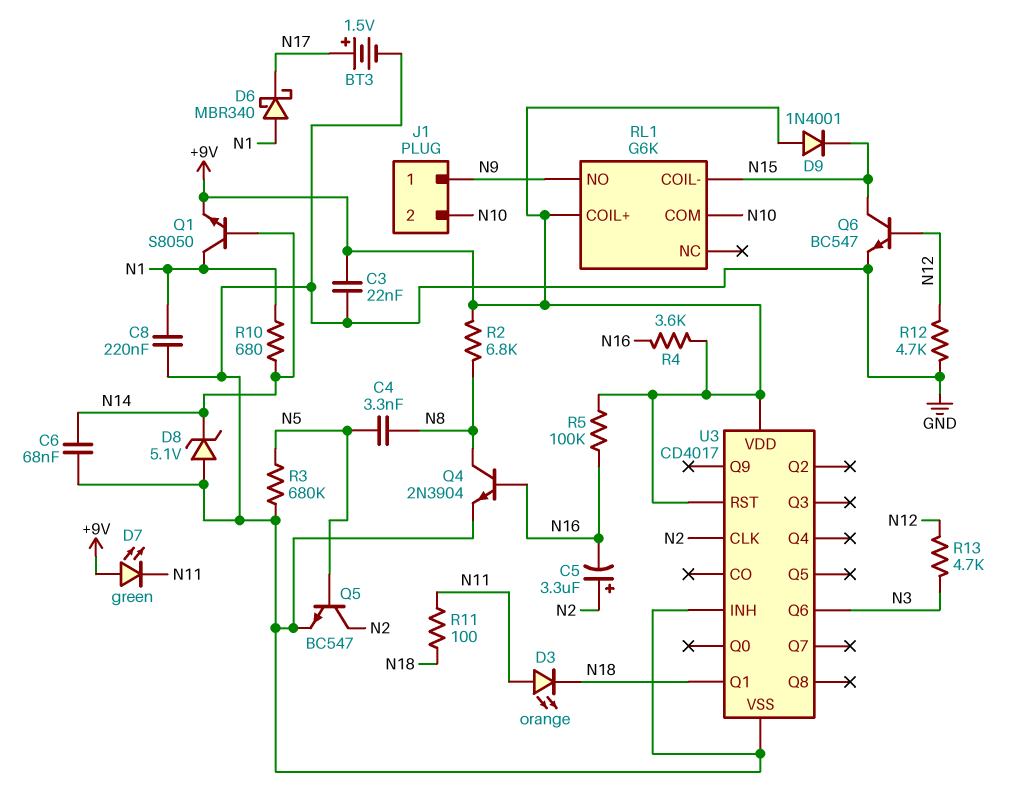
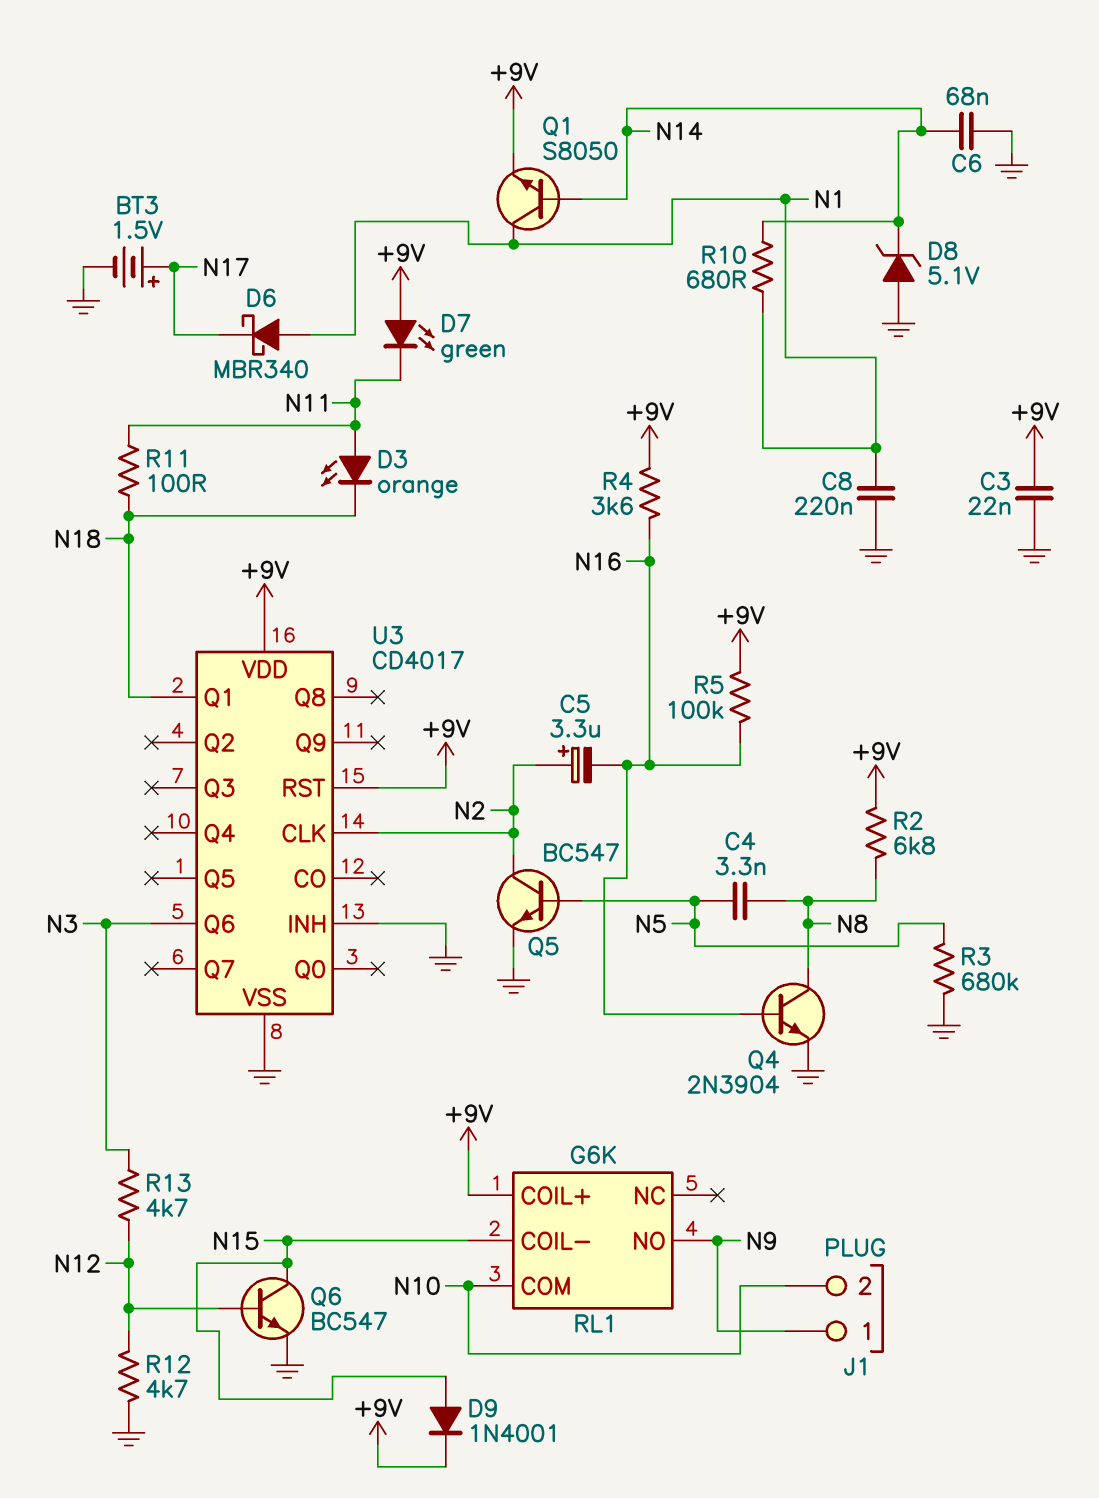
D9: diode 1N4001 (A +9V, K N15) -> diode 1N4001 (A N15, K +9V)

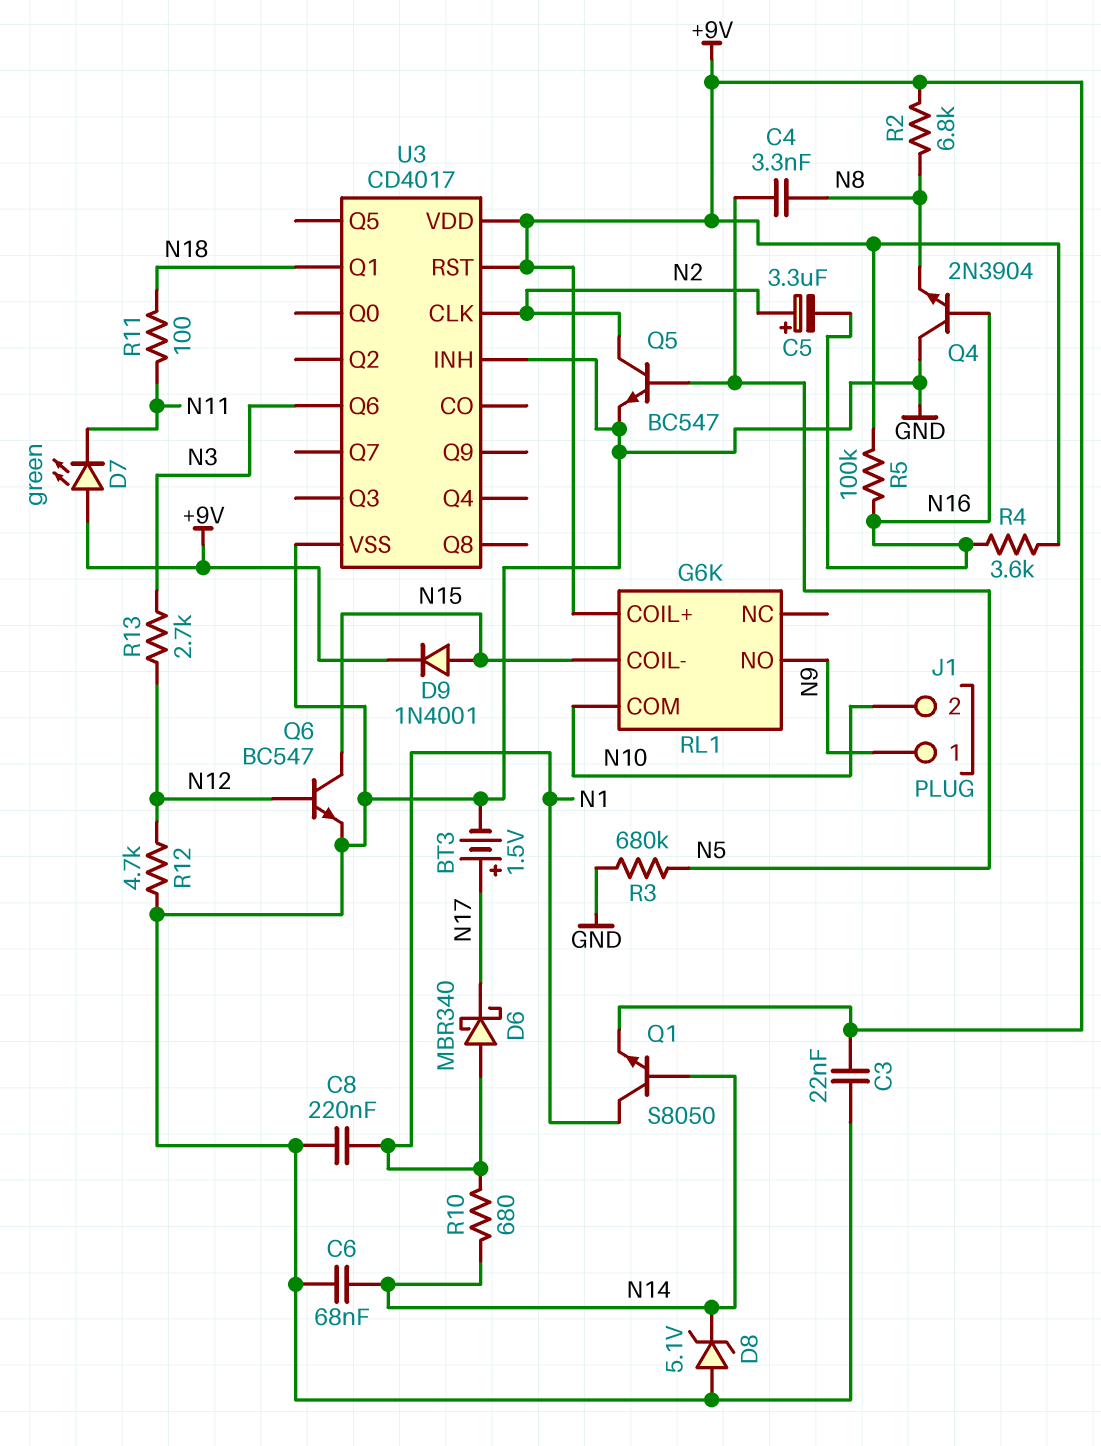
D3: LED orange (A N11, K N18) -> none
Q4: NPN 2N3904 (B N16, C N8, E GND) -> NPN 2N3904 (B N16, C GND, E N8)
R13: 4.7k (N3, N12) -> 2.7k (N3, N12)

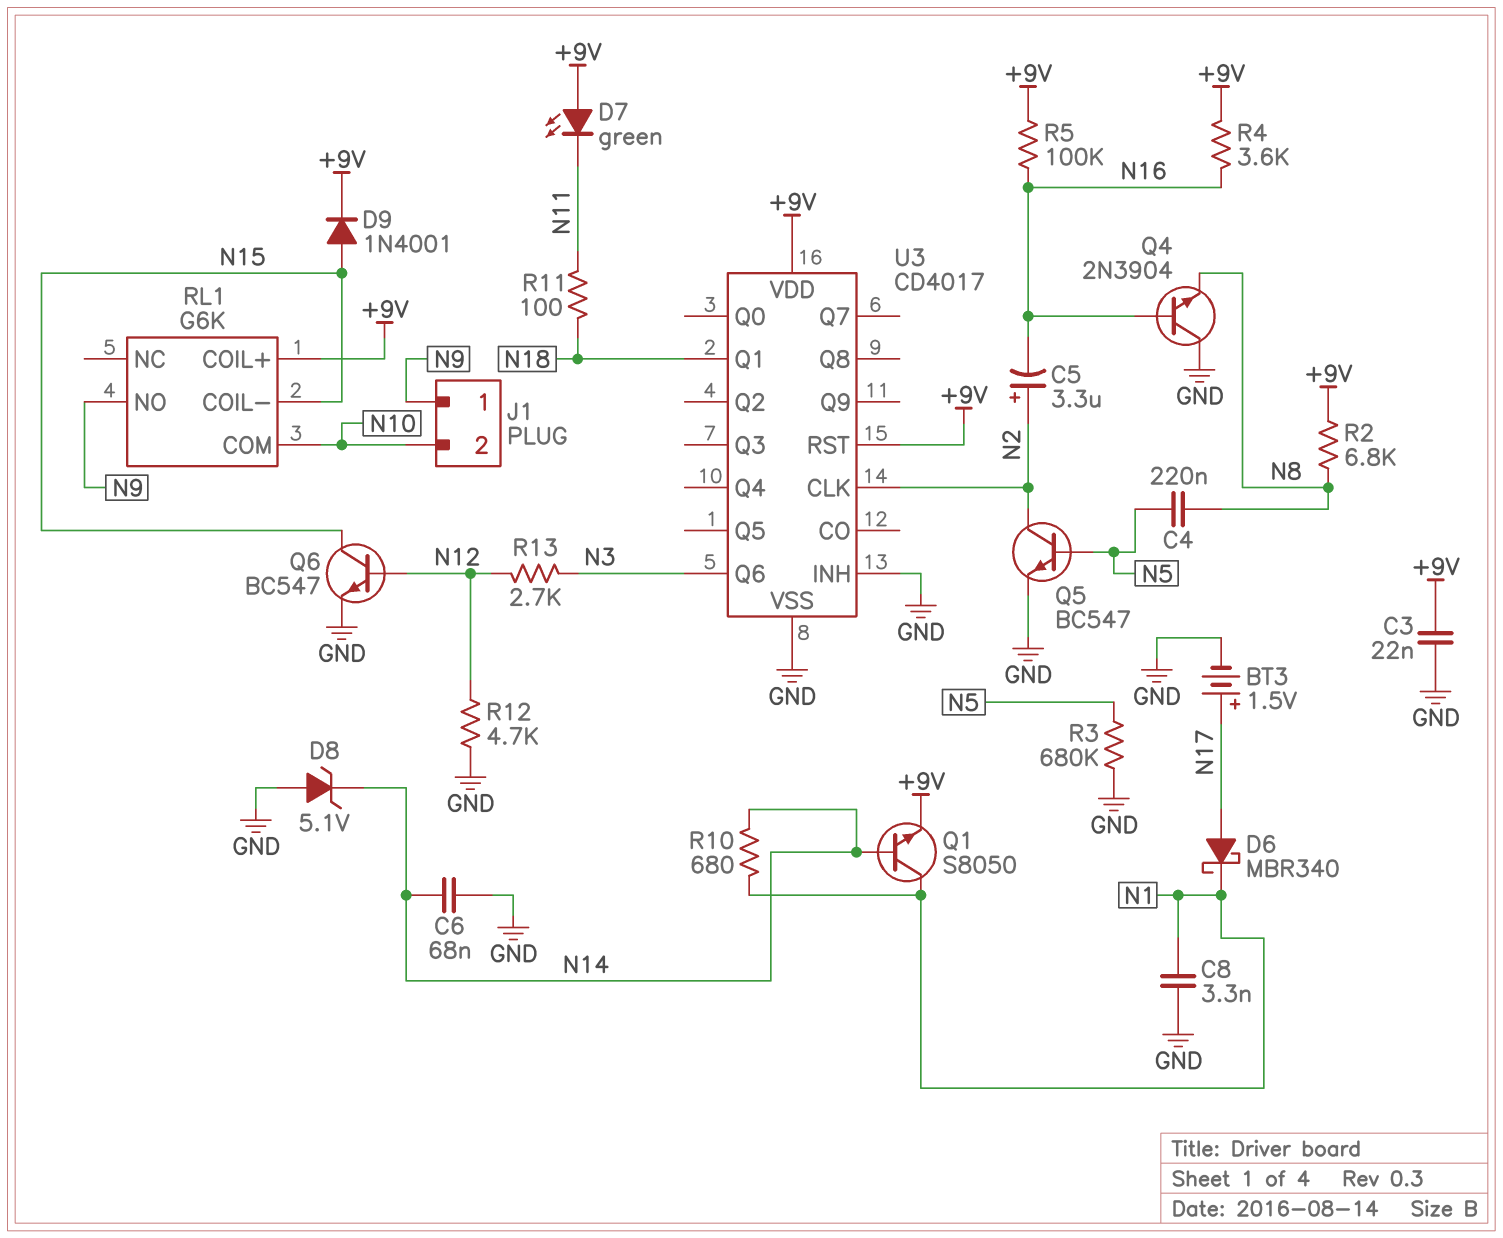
C4: 3.3nF (N5, N8) -> 220nF (N5, N8)
C8: 220nF (GND, N1) -> 3.3nF (GND, N1)
D6: schottky MBR340 (A N1, K N17) -> schottky MBR340 (A N17, K N1)

